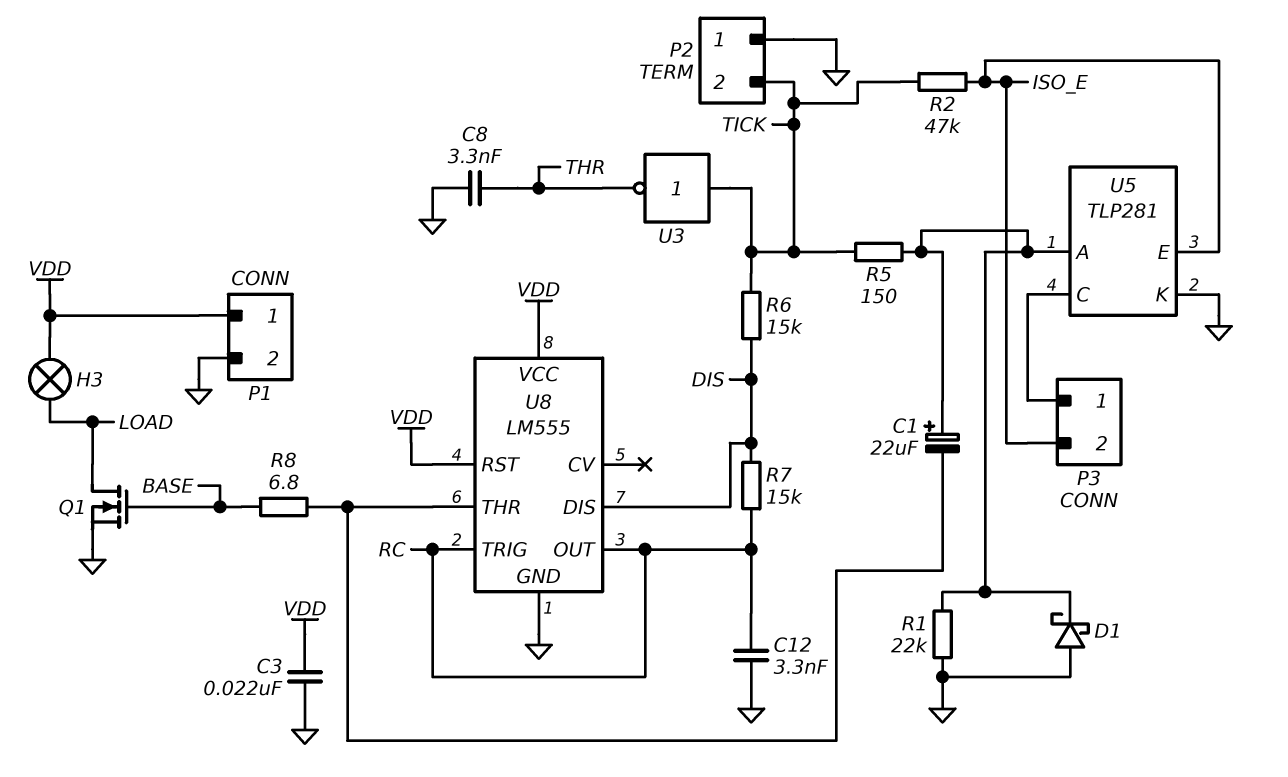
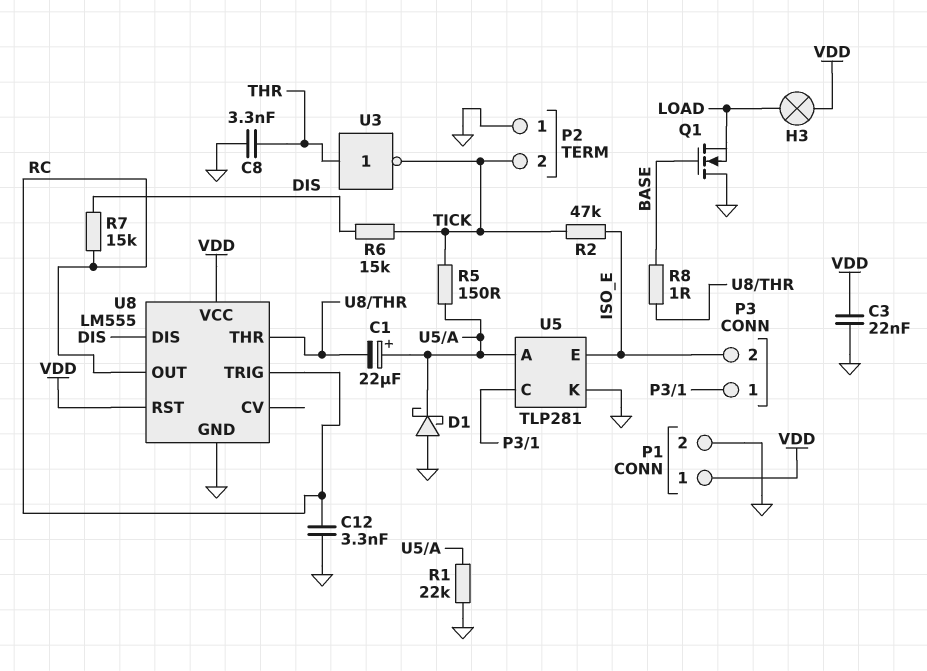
Q1: NMOS (G BASE, D LOAD, S GND) -> NMOS (G BASE, D GND, S LOAD)
R8: 6.8 (BASE, U8/THR) -> 1 (BASE, U8/THR)
U3: NOT (in TICK, out THR) -> NOT (in THR, out TICK)

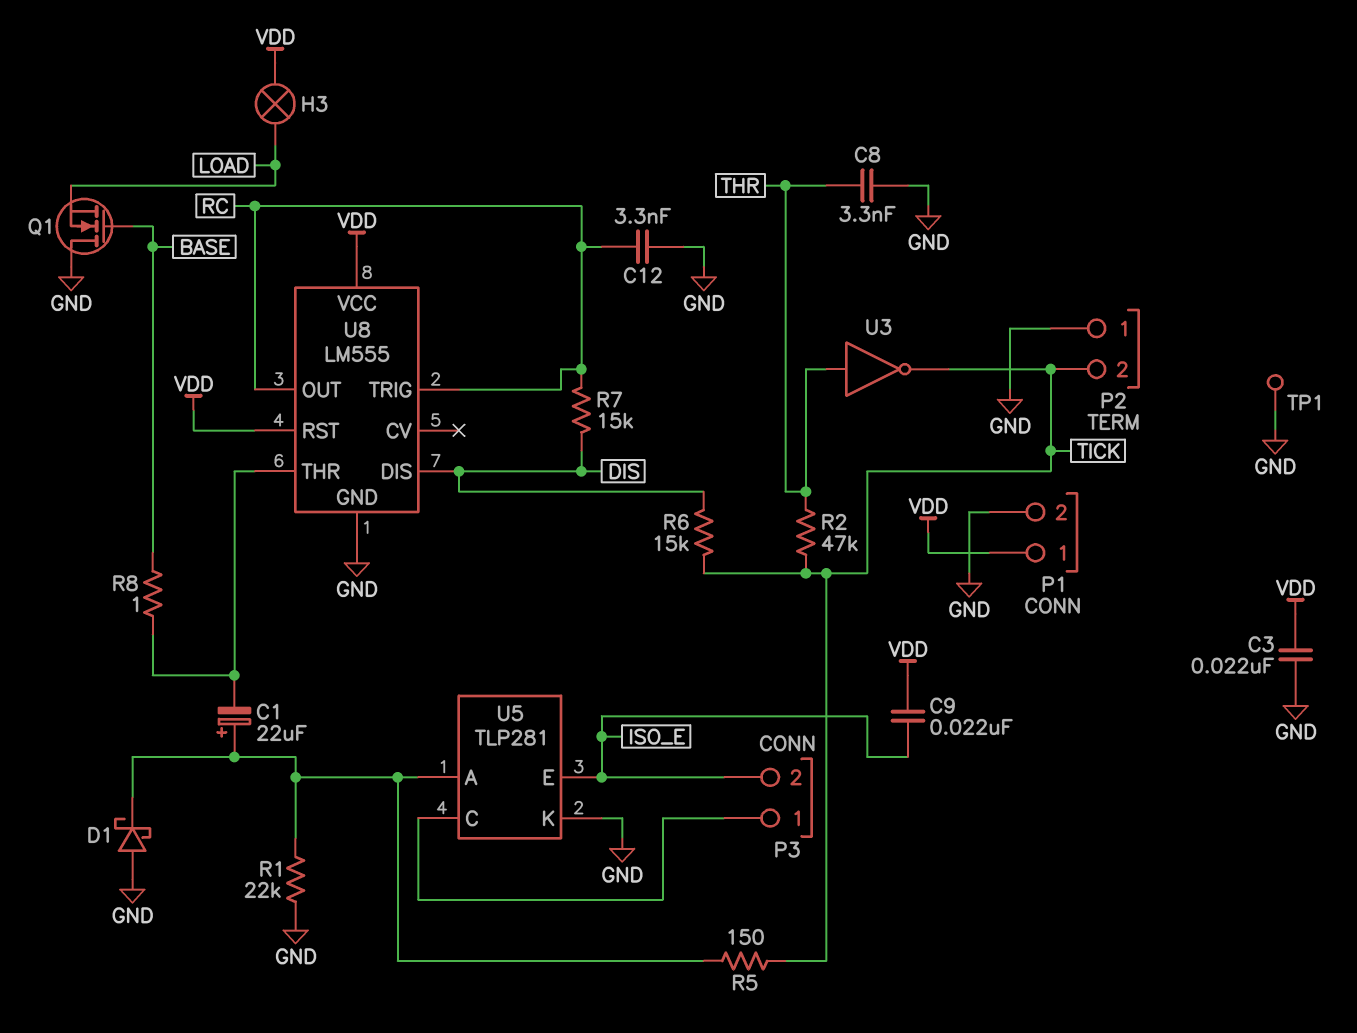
C9: none -> 22nF (ISO_E, VDD)
R2: 47k (ISO_E, TICK) -> 47k (THR, TICK)
TP1: none -> test point (GND)

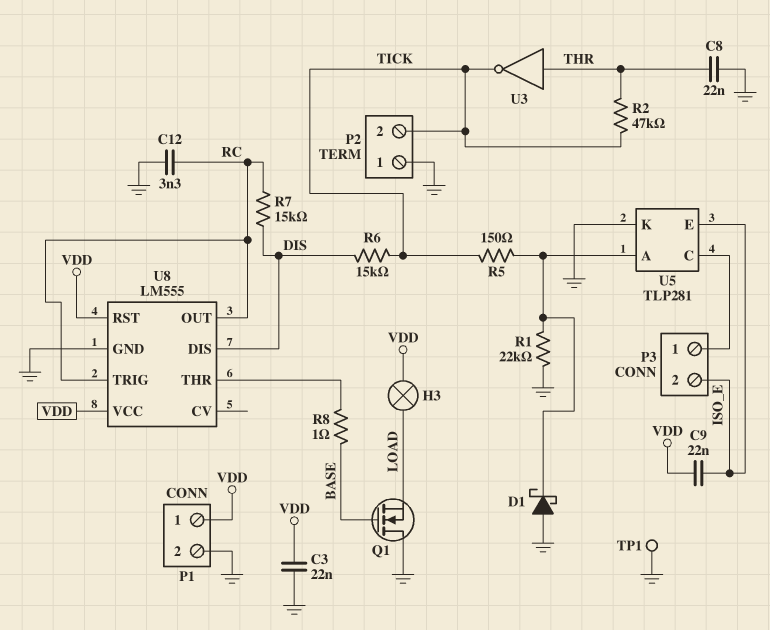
C1: 22uF (plus U5/A, minus U8/THR) -> none
C8: 3.3nF (GND, THR) -> 22nF (GND, THR)

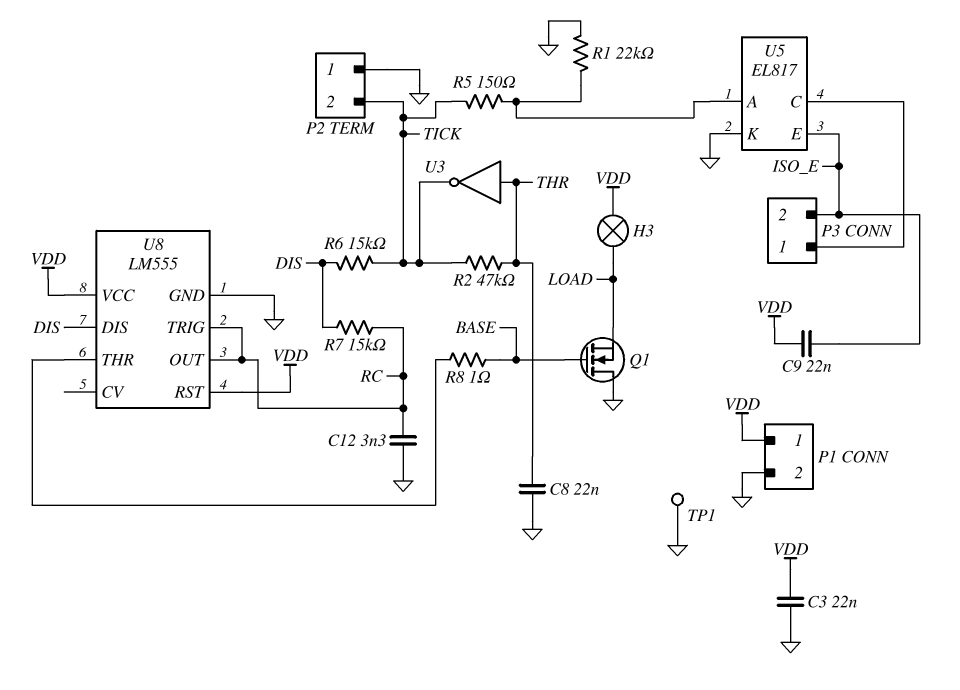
D1: schottky (A GND, K U5/A) -> none
U5: TLP281 -> EL817

